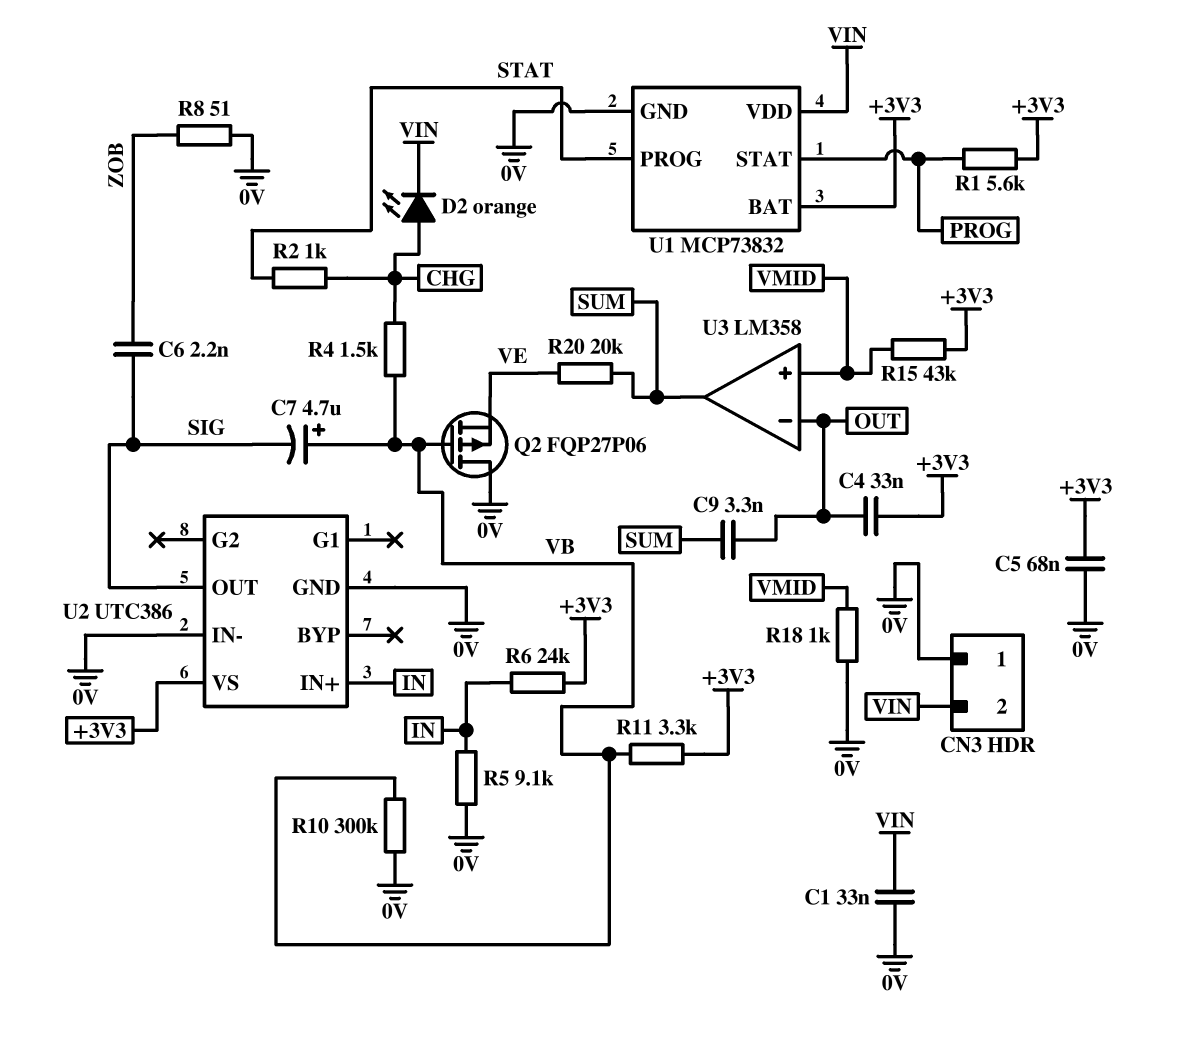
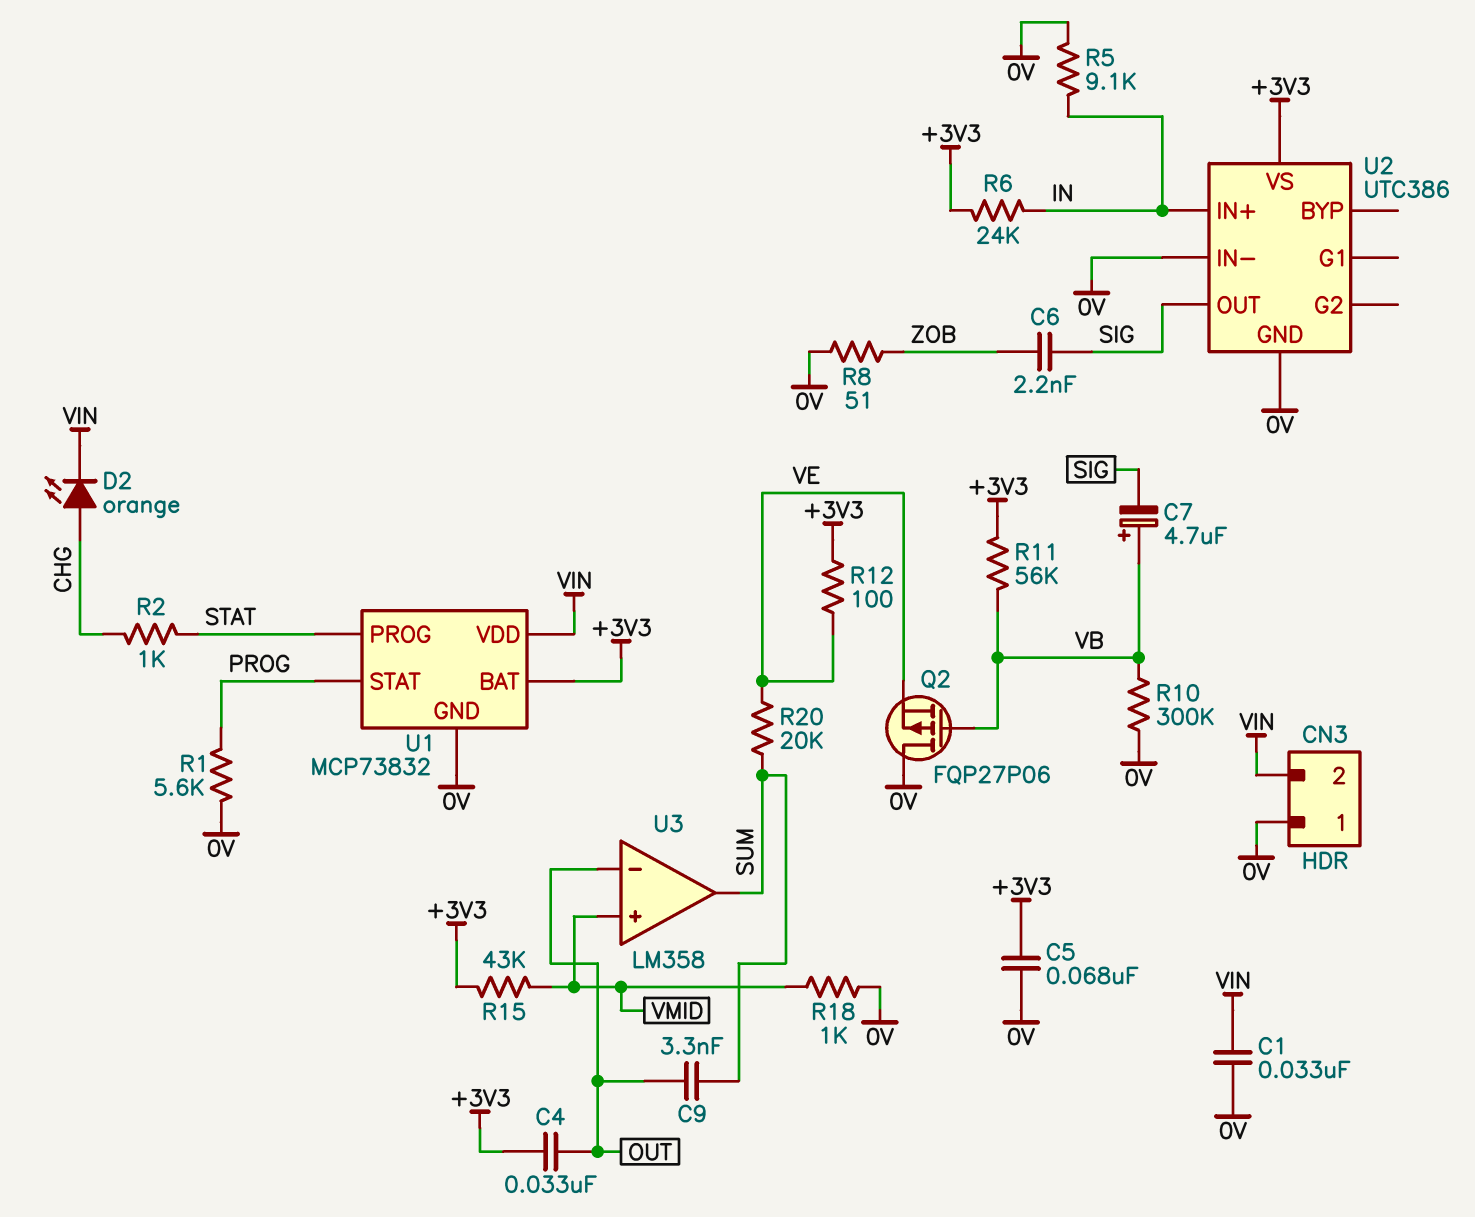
R1: 5.6k (+3V3, PROG) -> 5.6k (0V, PROG)
R4: 1.5k (CHG, VB) -> none
R11: 3.3k (+3V3, VB) -> 56k (+3V3, VB)
R12: none -> 100 (+3V3, VE)

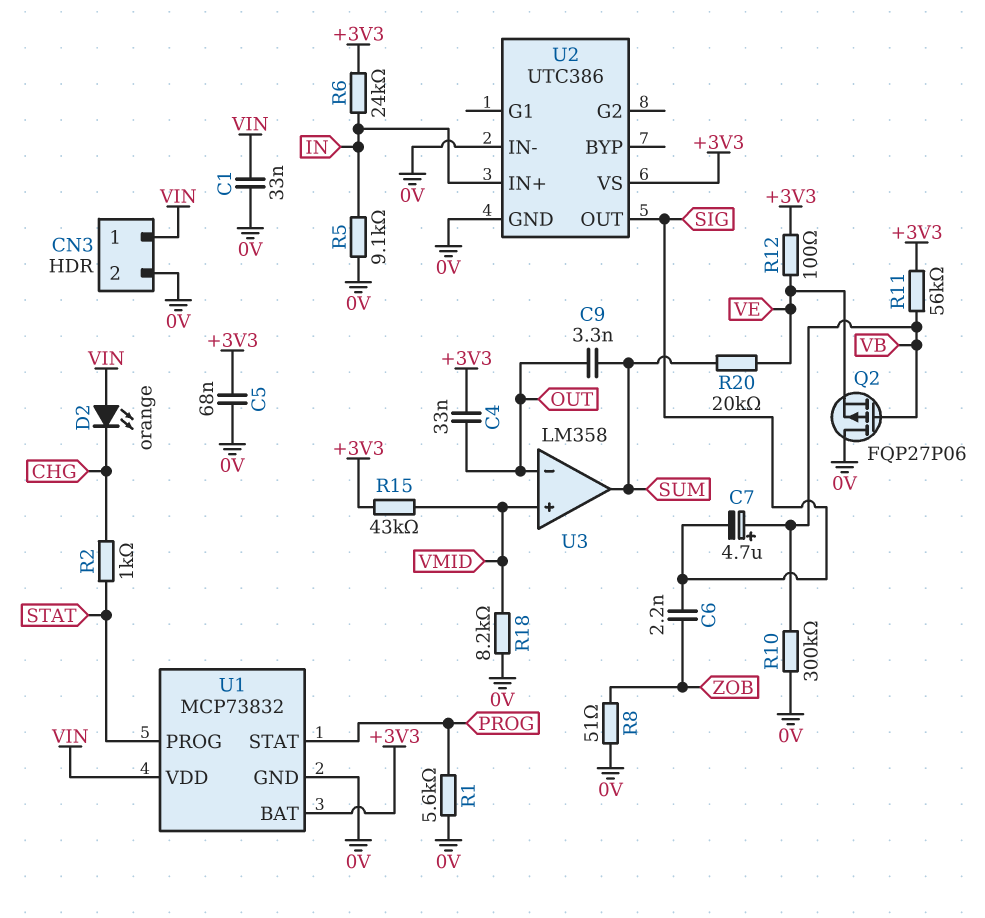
CN3 pin 1: 0V -> VIN
CN3 pin 2: VIN -> 0V
D2: LED orange (A CHG, K VIN) -> LED orange (A VIN, K CHG)
R18: 1k (0V, VMID) -> 8.2k (0V, VMID)

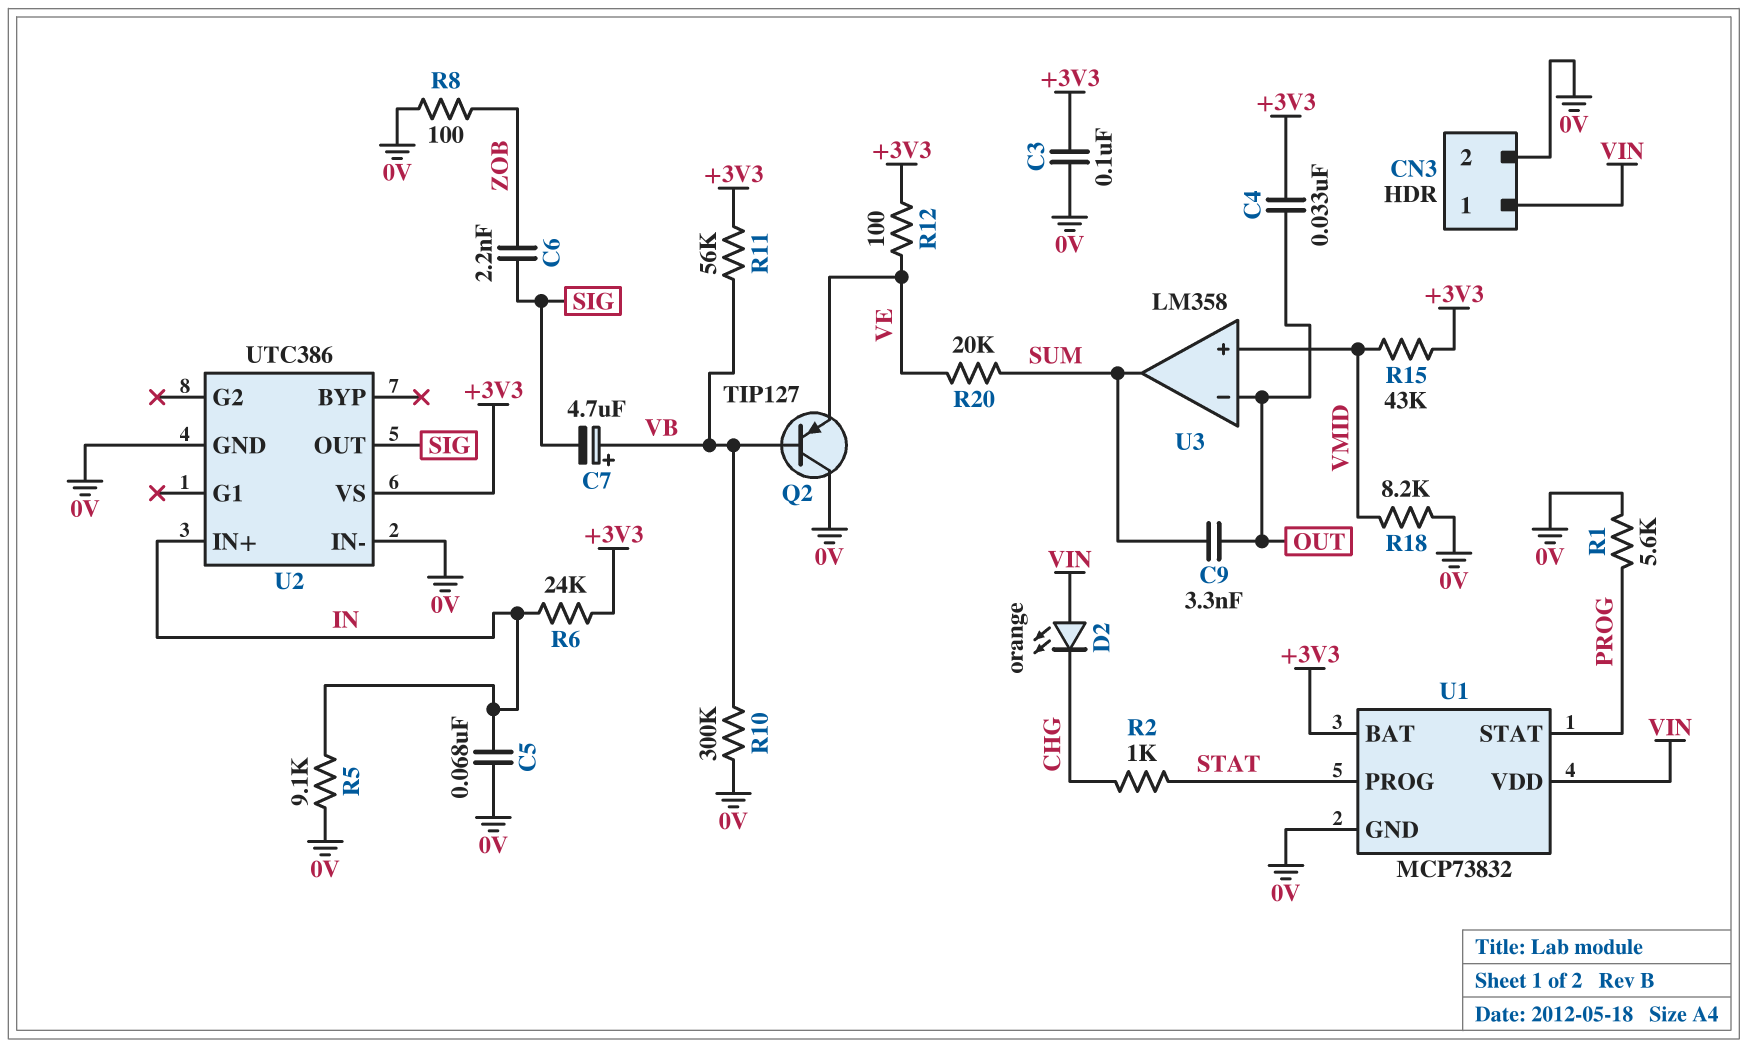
C1: 33nF (0V, VIN) -> none
C3: none -> 100nF (+3V3, 0V)
C5: 68nF (+3V3, 0V) -> 68nF (0V, IN)
Q2: PMOS FQP27P06 (G VB, D 0V, S VE) -> PNP TIP127 (B VB, C 0V, E VE)
R8: 51 (0V, ZOB) -> 100 (0V, ZOB)

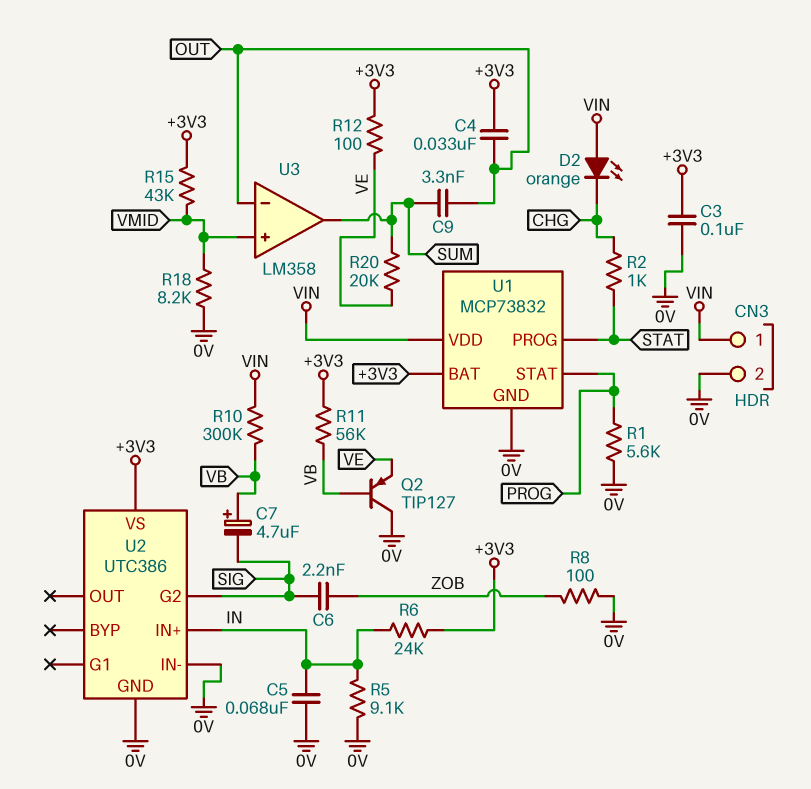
R10: 300k (0V, VB) -> 300k (VB, VIN)
U2 pin G2: none -> SIG
U2 pin OUT: SIG -> none

